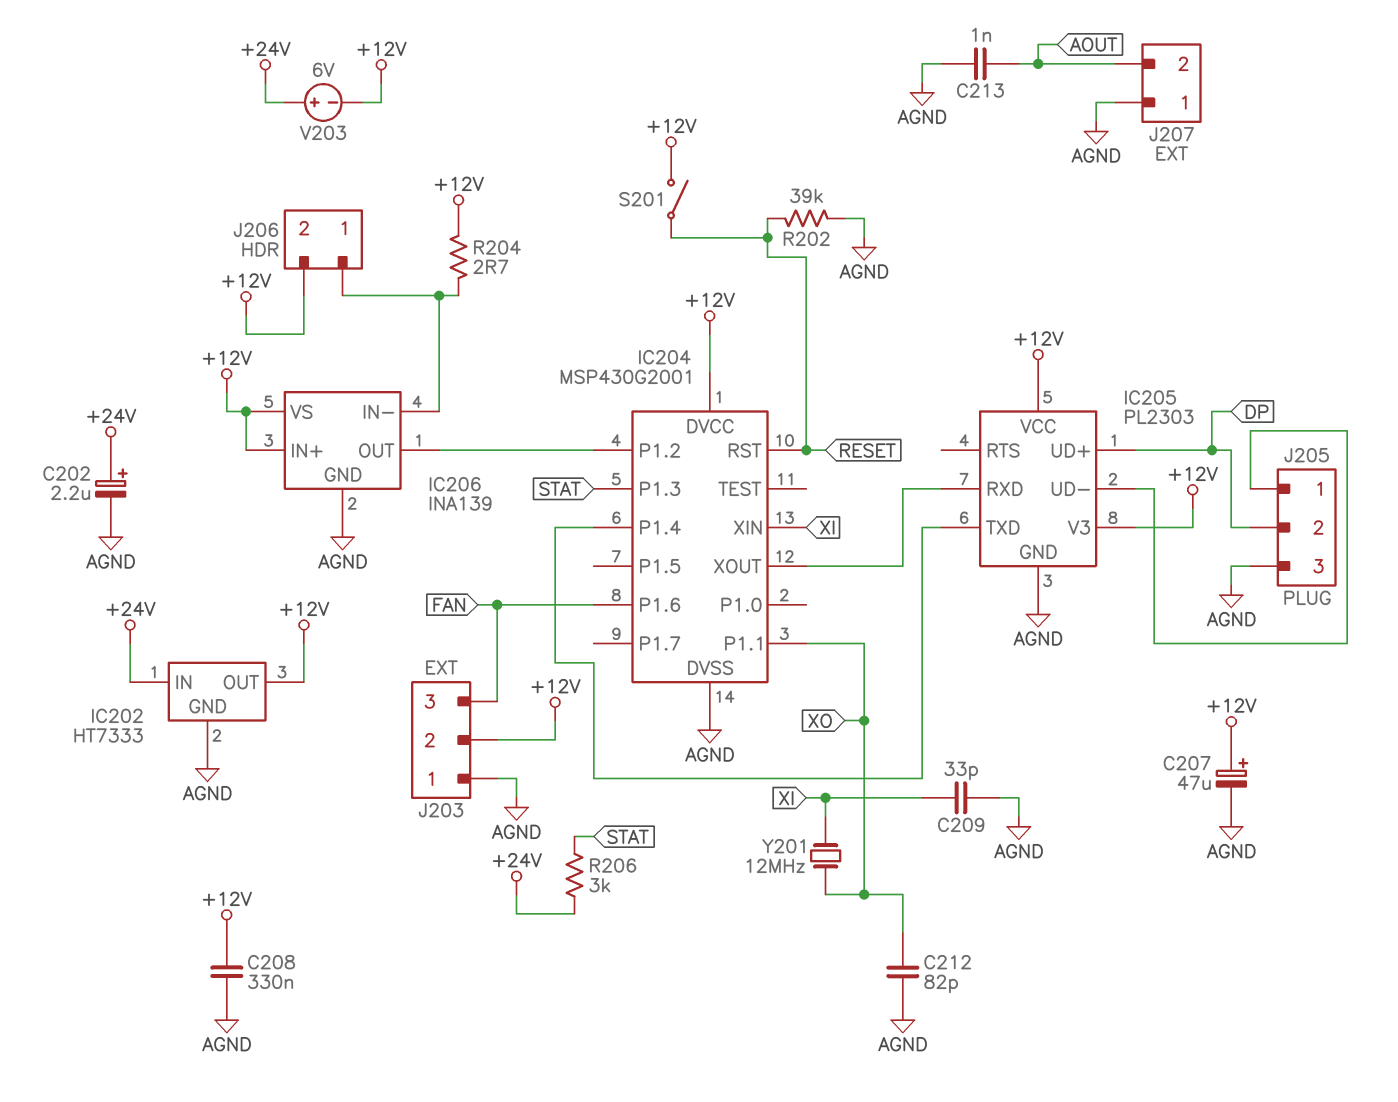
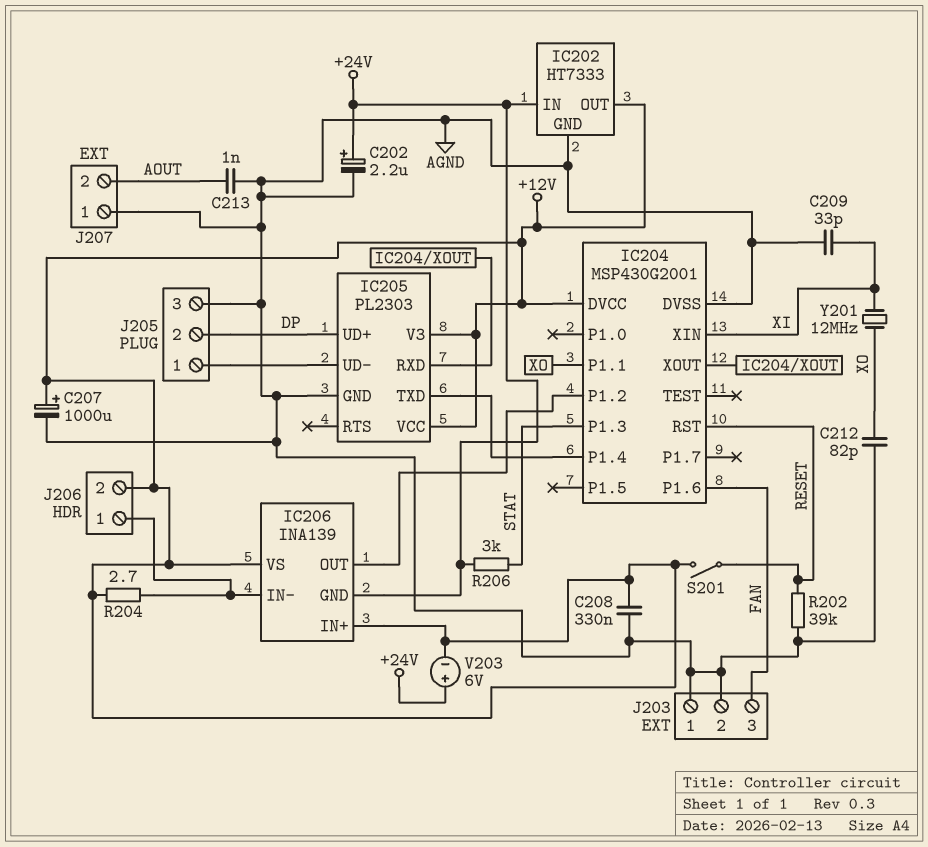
C207: 47uF (plus +12V, minus AGND) -> 1000uF (plus +12V, minus AGND)
IC206 pin GND: AGND -> +24V
J203 pin 2: +12V -> AGND

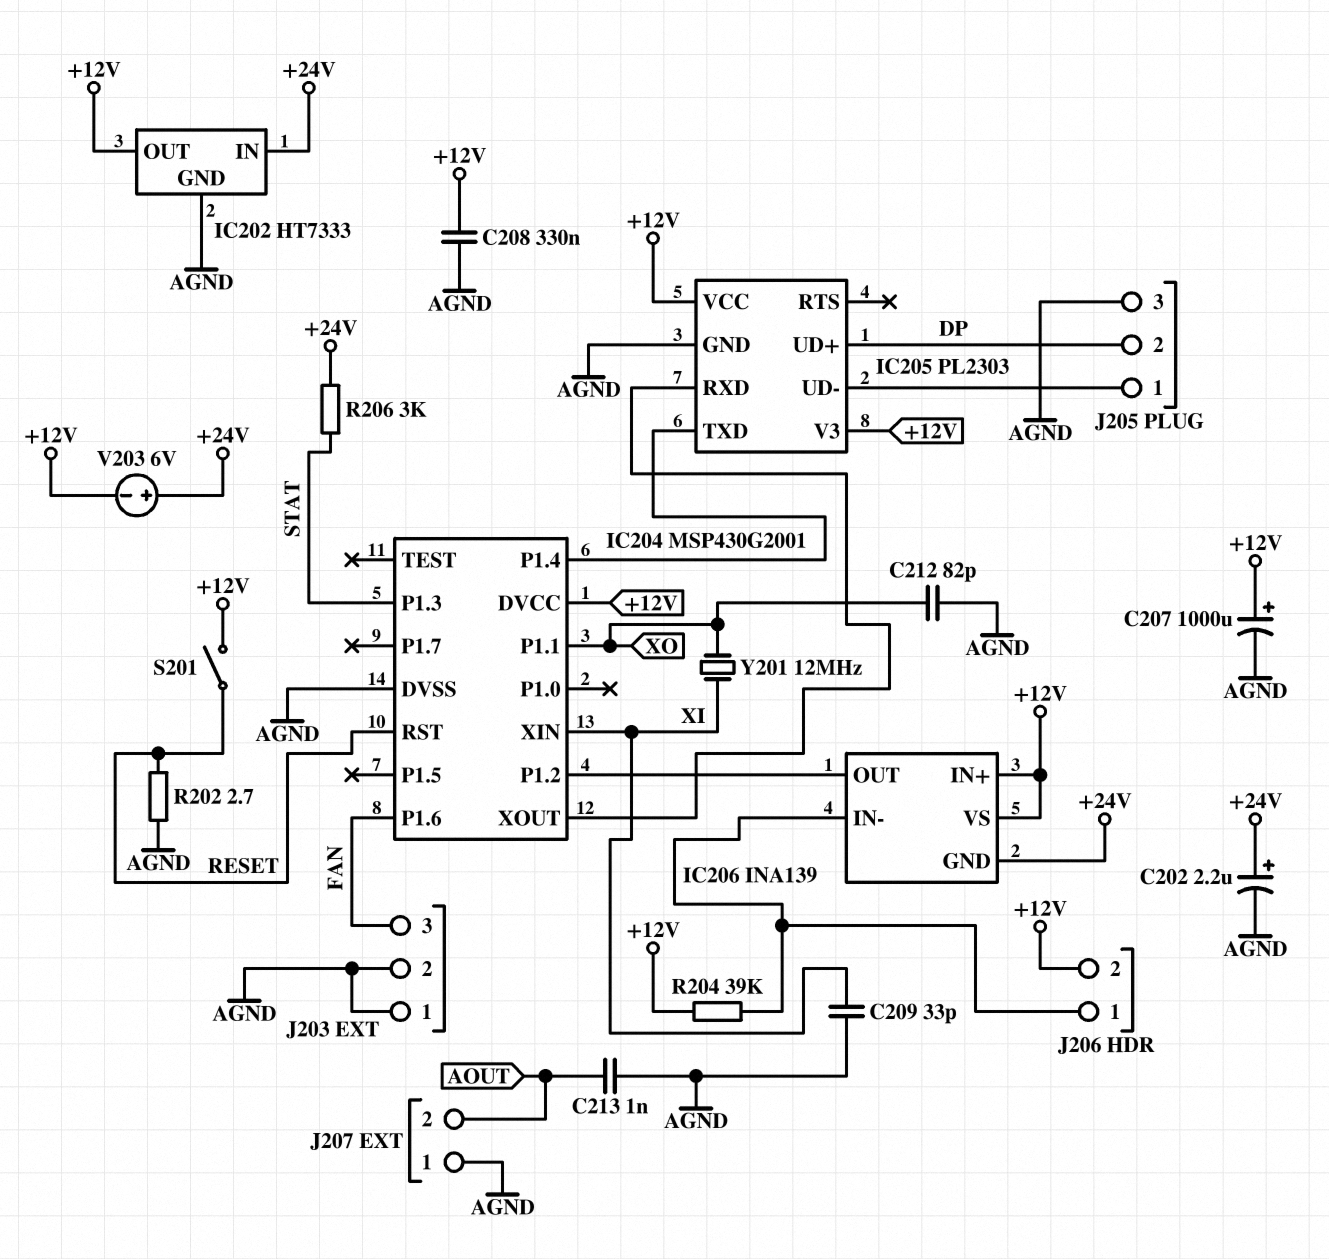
R202: 39k (AGND, RESET) -> 2.7 (AGND, RESET)
R204: 2.7 (+12V, IC206/IN-) -> 39k (+12V, IC206/IN-)

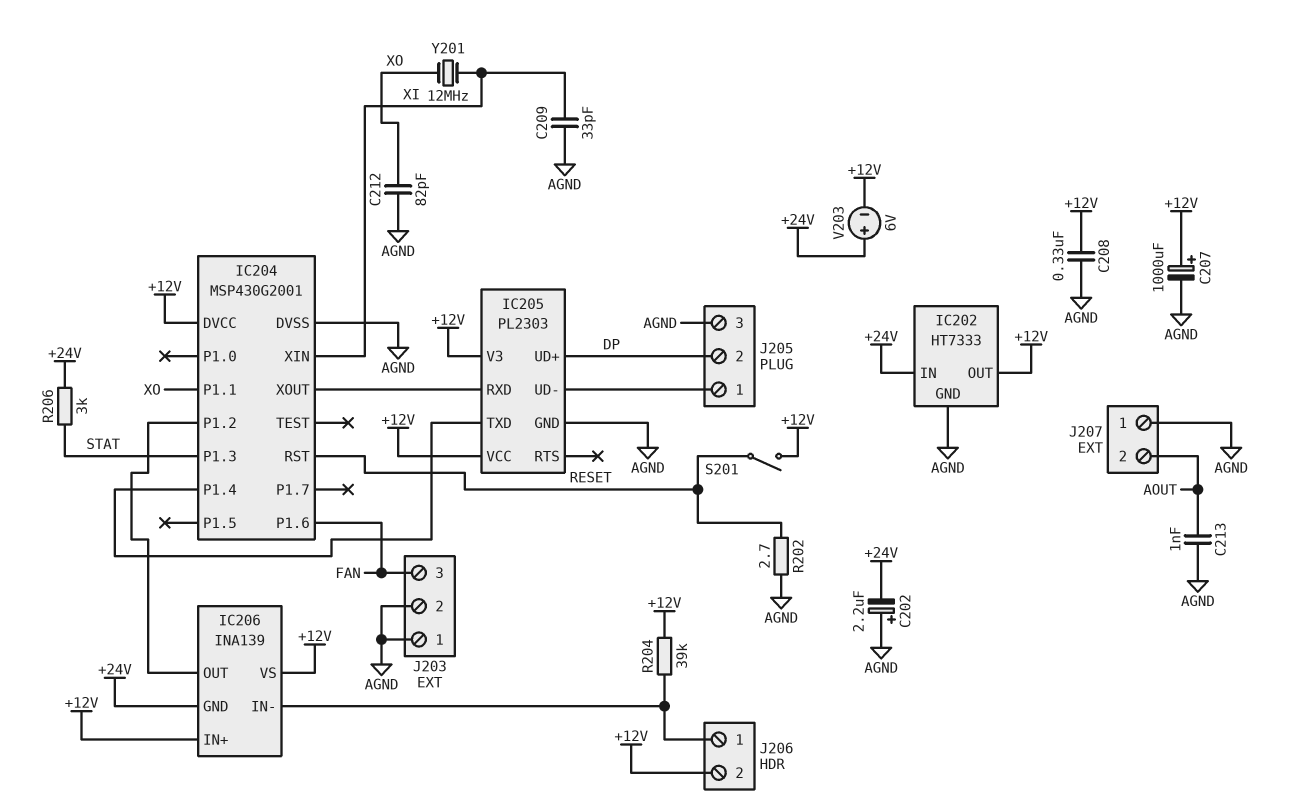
C202: 2.2uF (plus +24V, minus AGND) -> 2.2uF (plus AGND, minus +24V)

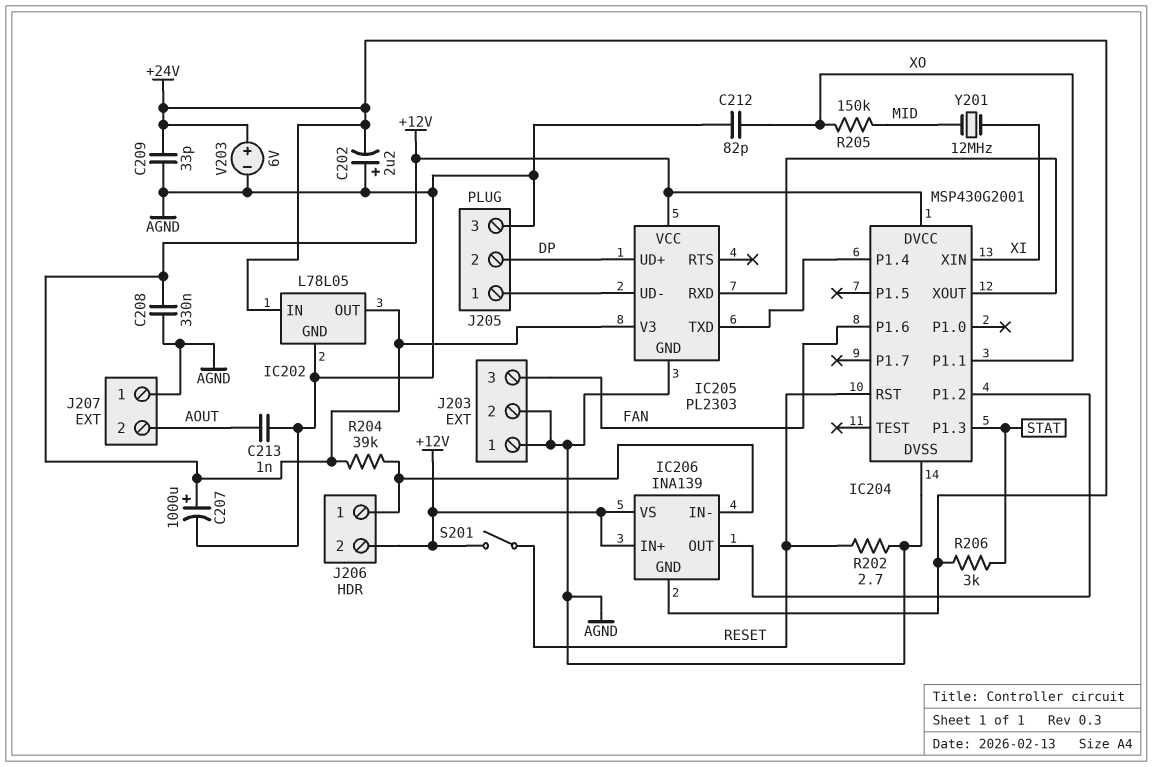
C209: 33pF (AGND, XI) -> 33pF (+24V, AGND)
IC202: HT7333 -> L78L05
R205: none -> 150k (MID, XO)
V203: 6V (plus +24V, minus +12V) -> 6V (plus +24V, minus AGND)
Y201: 12MHz (XI, XO) -> 12MHz (MID, XI)

